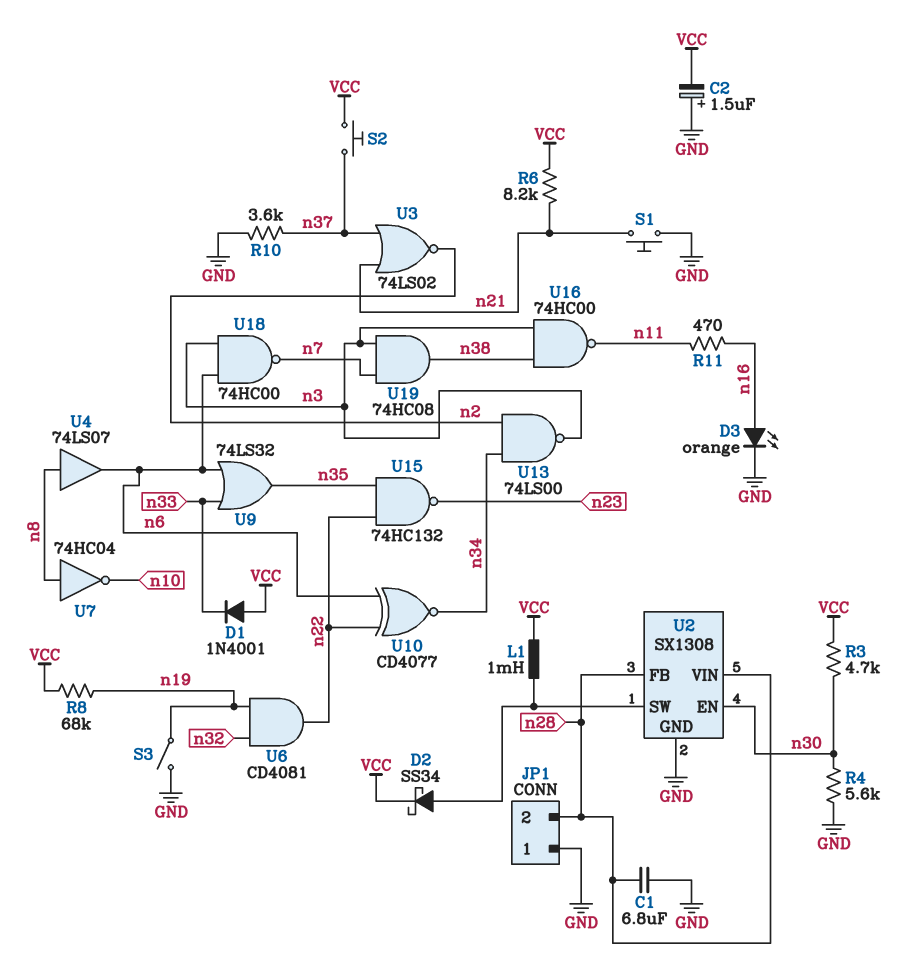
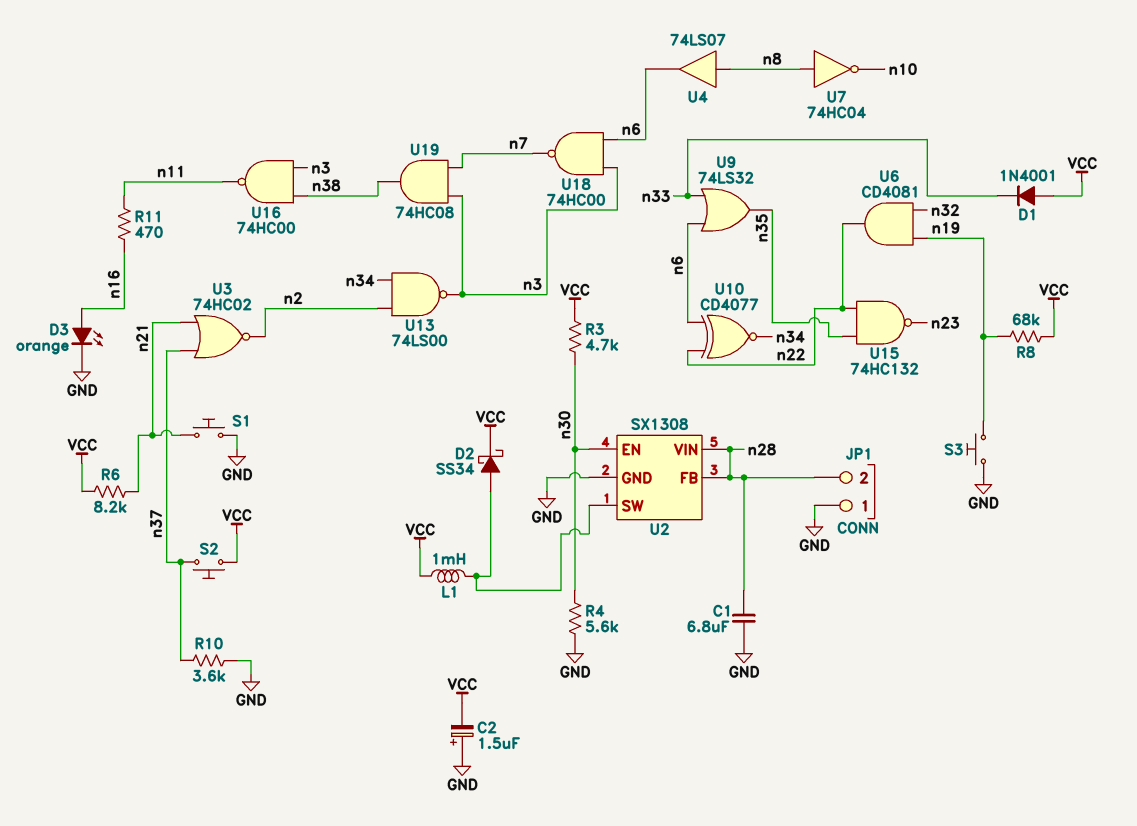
S3: switch (GND, n19) -> button (GND, n19)
U3: NOR 74LS02 (in n21, in n37, out n2) -> NOR 74HC02 (in n21, in n37, out n2)

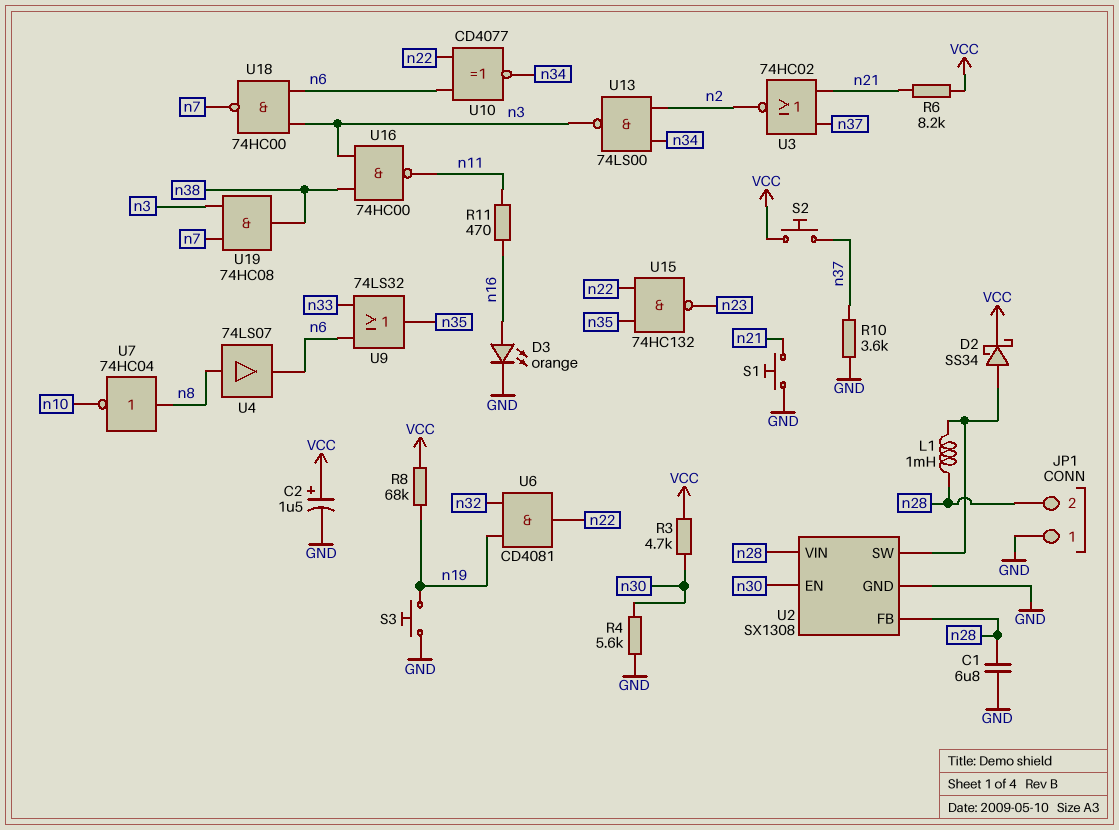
C2: 1.5uF (plus GND, minus VCC) -> 1.5uF (plus VCC, minus GND)
D1: diode 1N4001 (A VCC, K n33) -> none
L1: 1mH (U2/SW, VCC) -> 1mH (U2/SW, n28)

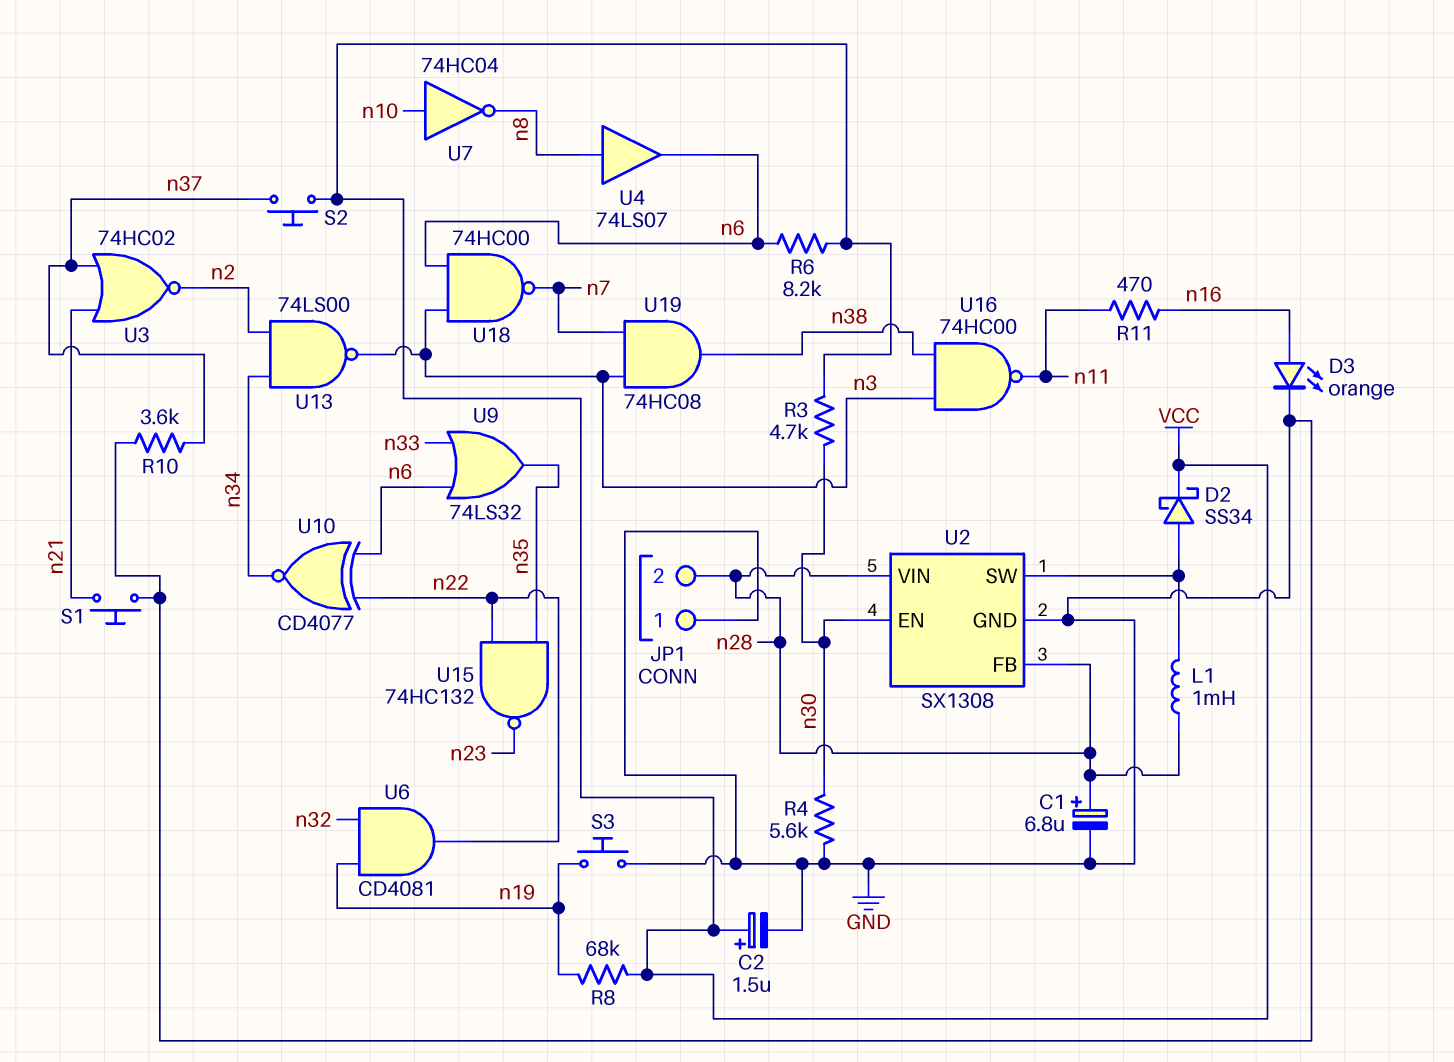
C1: 6.8uF (GND, n28) -> 6.8uF (plus n28, minus GND)
R6: 8.2k (VCC, n21) -> 8.2k (VCC, n6)
U7: NOT 74HC04 (in n8, out n10) -> NOT 74HC04 (in n10, out n8)

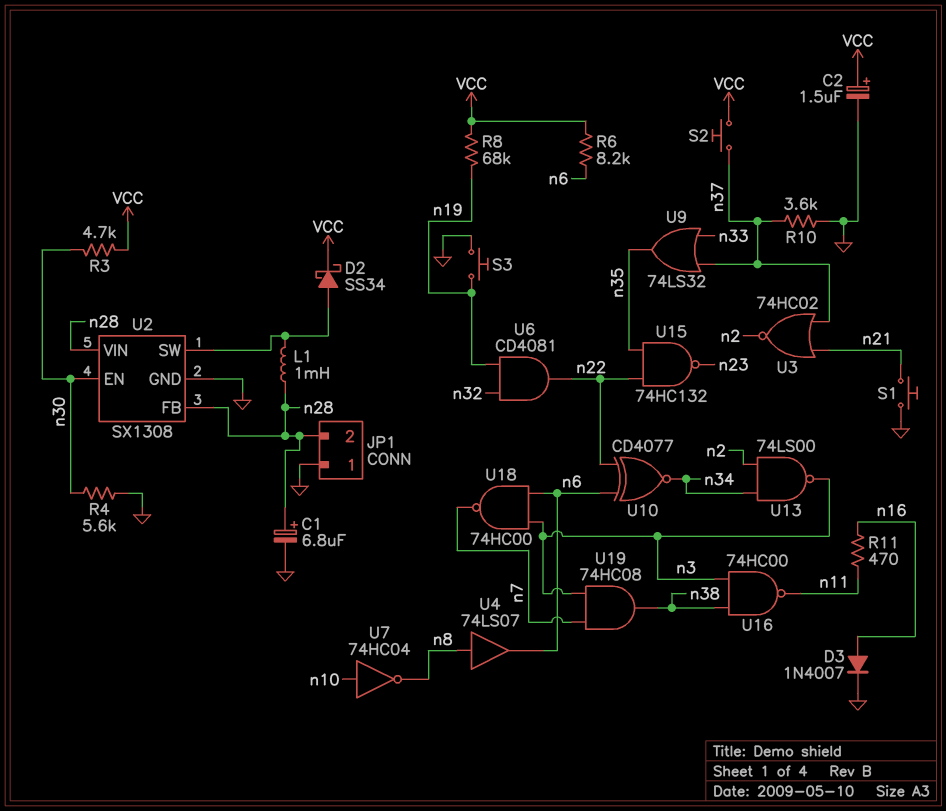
D3: LED orange (A n16, K GND) -> diode 1N4007 (A n16, K GND)
U9: OR 74LS32 (in n6, in n33, out n35) -> OR 74LS32 (in n33, in n37, out n35)

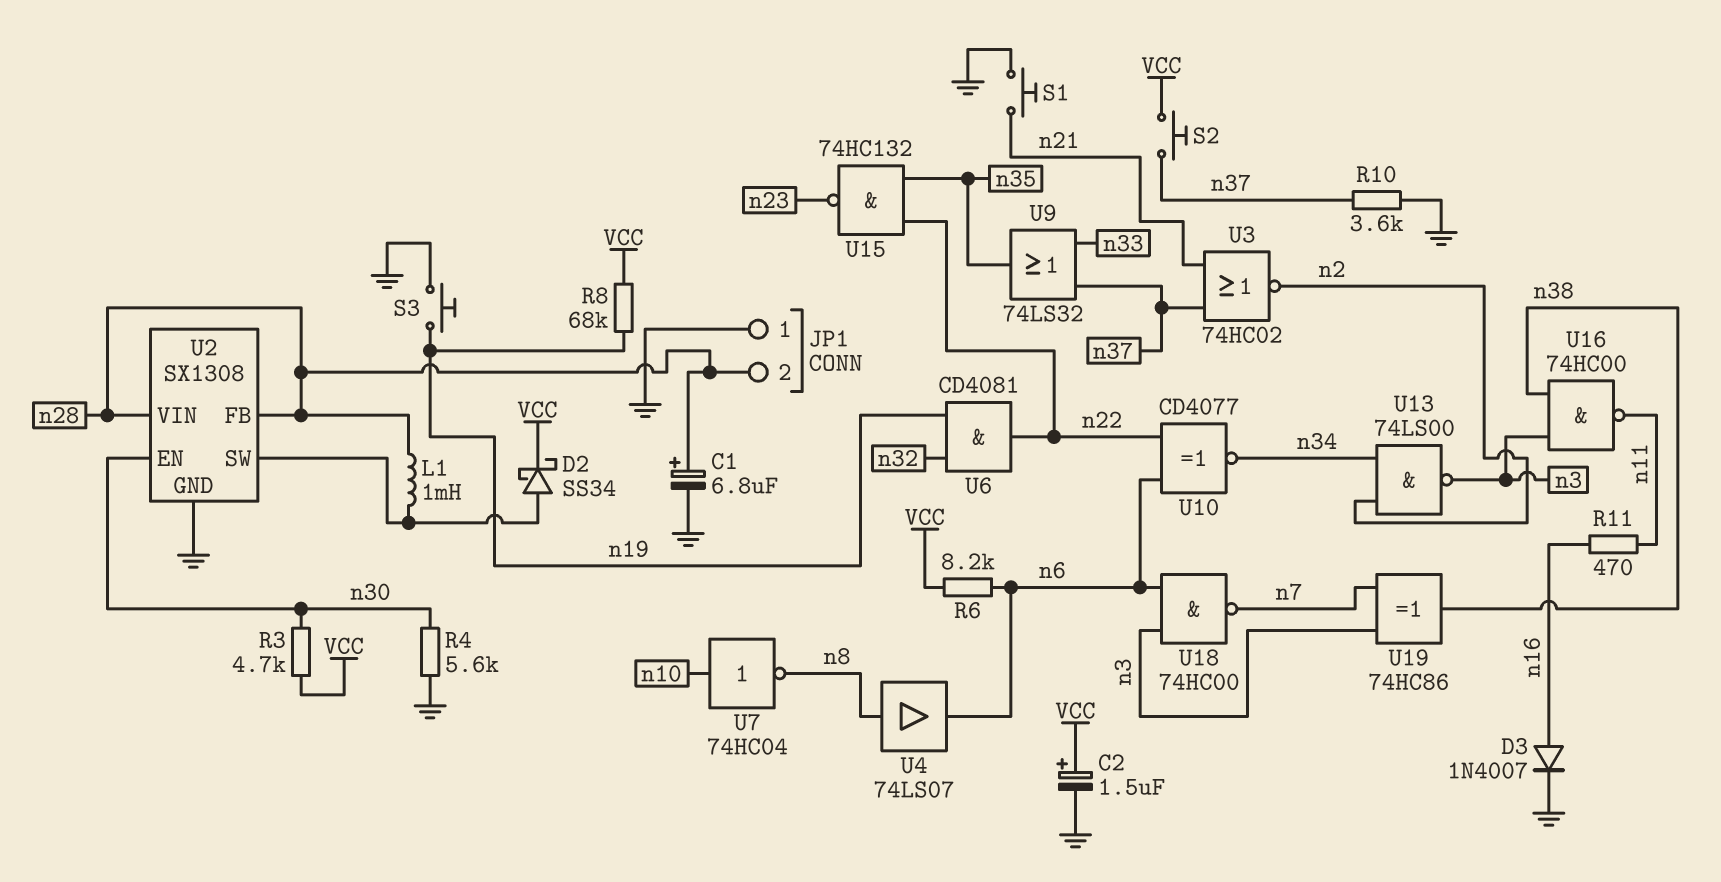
U19: AND 74HC08 (in n3, in n7, out n38) -> XOR 74HC86 (in n3, in n7, out n38)

